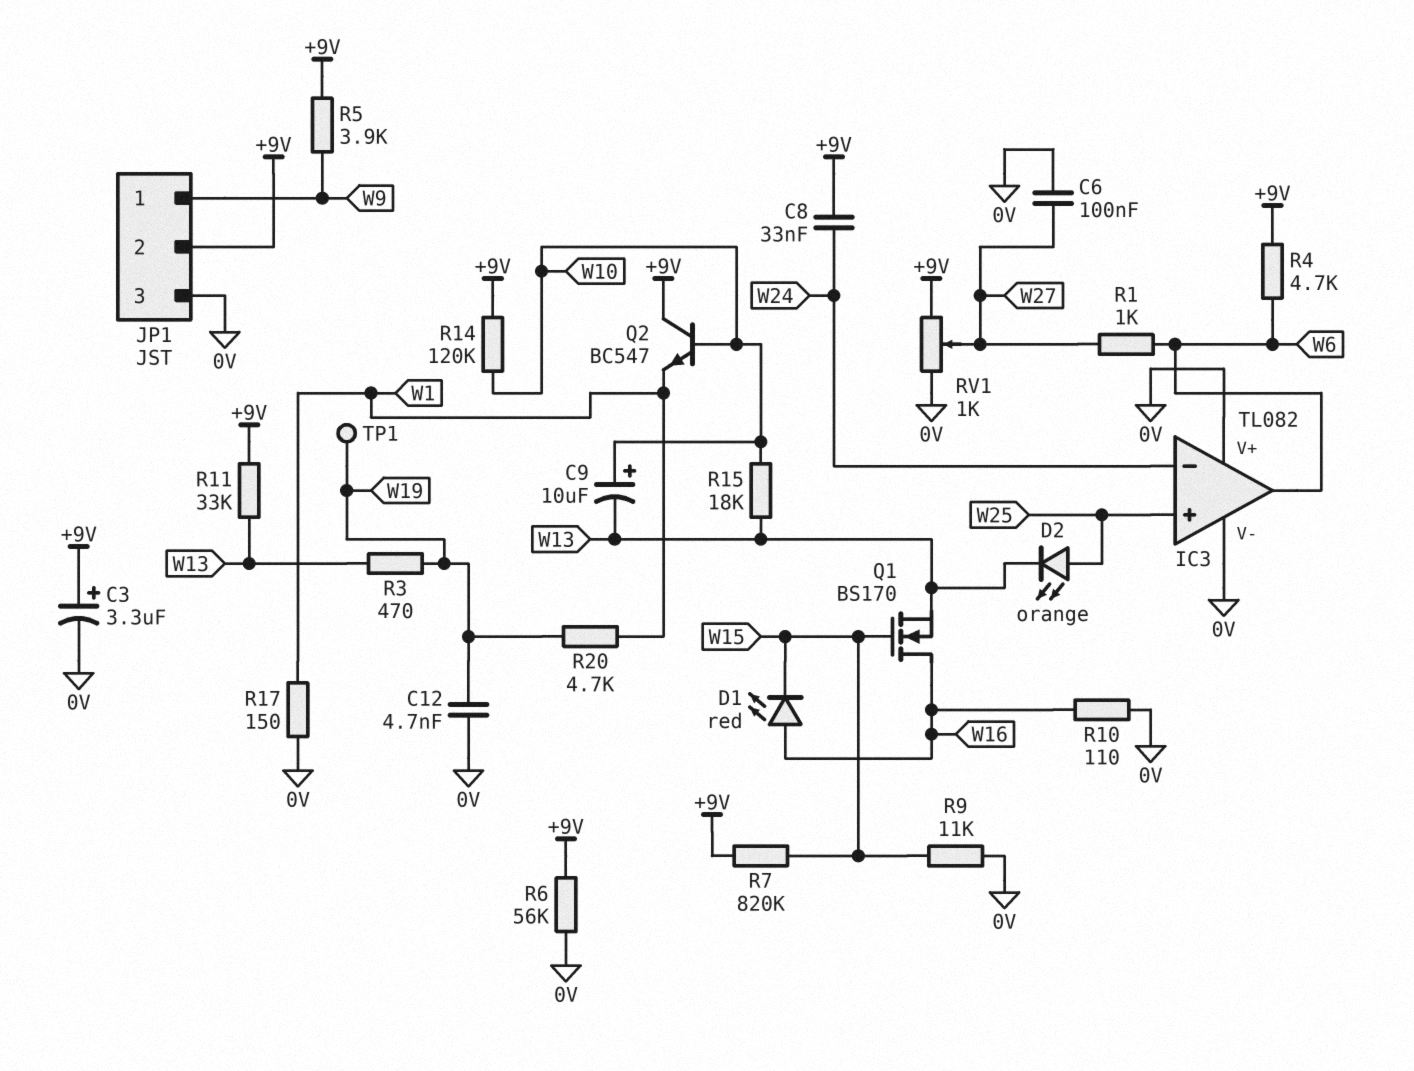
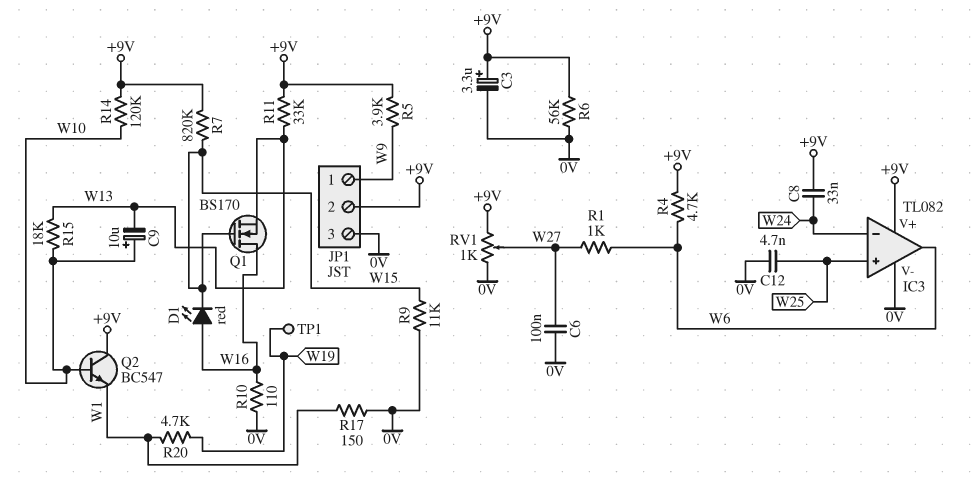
C12: 4.7nF (0V, W19) -> 4.7nF (0V, W25)
D2: LED orange (A W25, K W13) -> none
IC3 pin V+: 0V -> +9V
R3: 470 (W13, W19) -> none

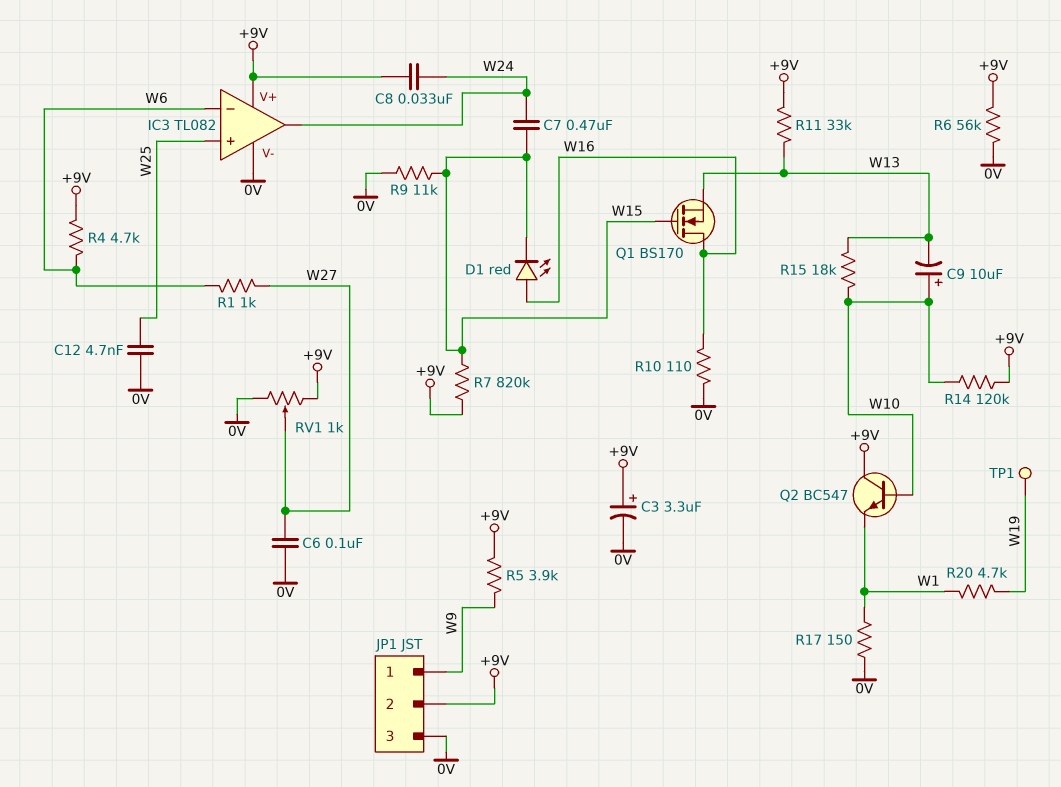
C7: none -> 470nF (W15, W24)
IC3 pin in-: W24 -> W6
IC3 pin out: W6 -> W24

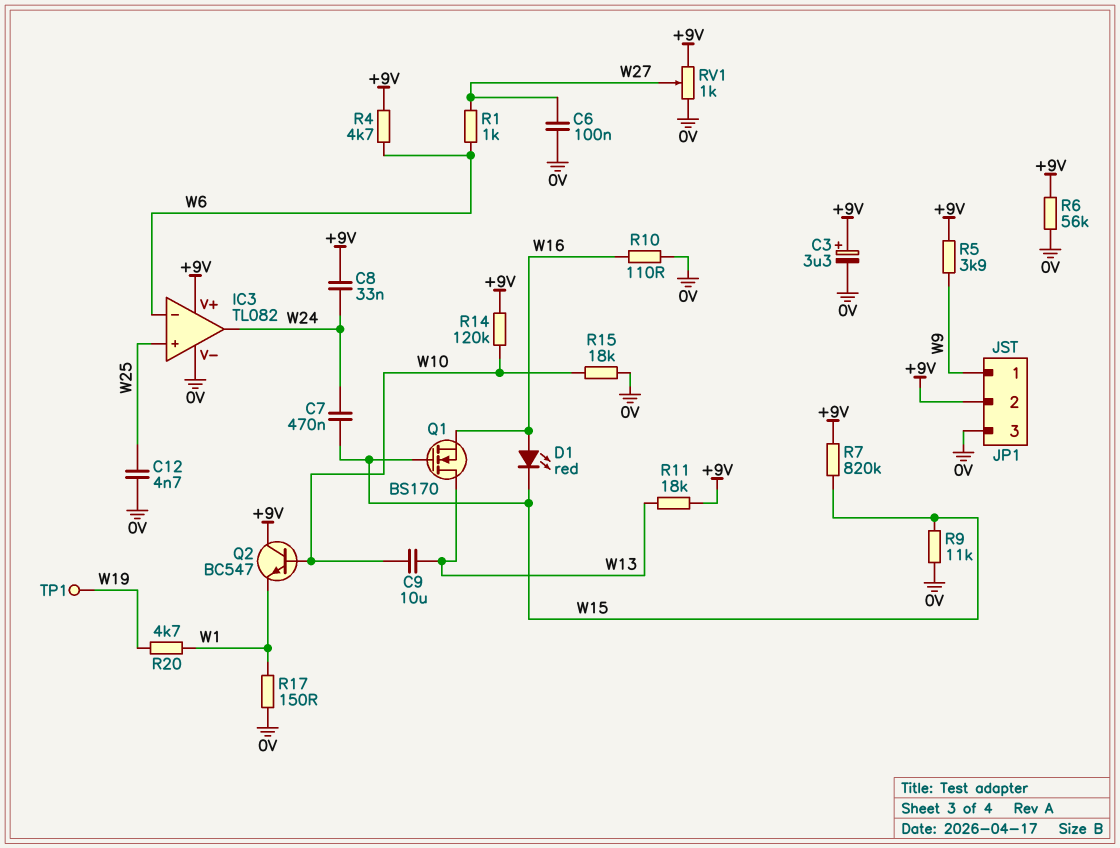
C9: 10uF (plus W10, minus W13) -> 10uF (W10, W13)
Q1: NMOS BS170 (G W15, D W16, S W13) -> NMOS BS170 (G W15, D W13, S W16)
R11: 33k (+9V, W13) -> 18k (+9V, W13)
R15: 18k (W10, W13) -> 18k (0V, W10)

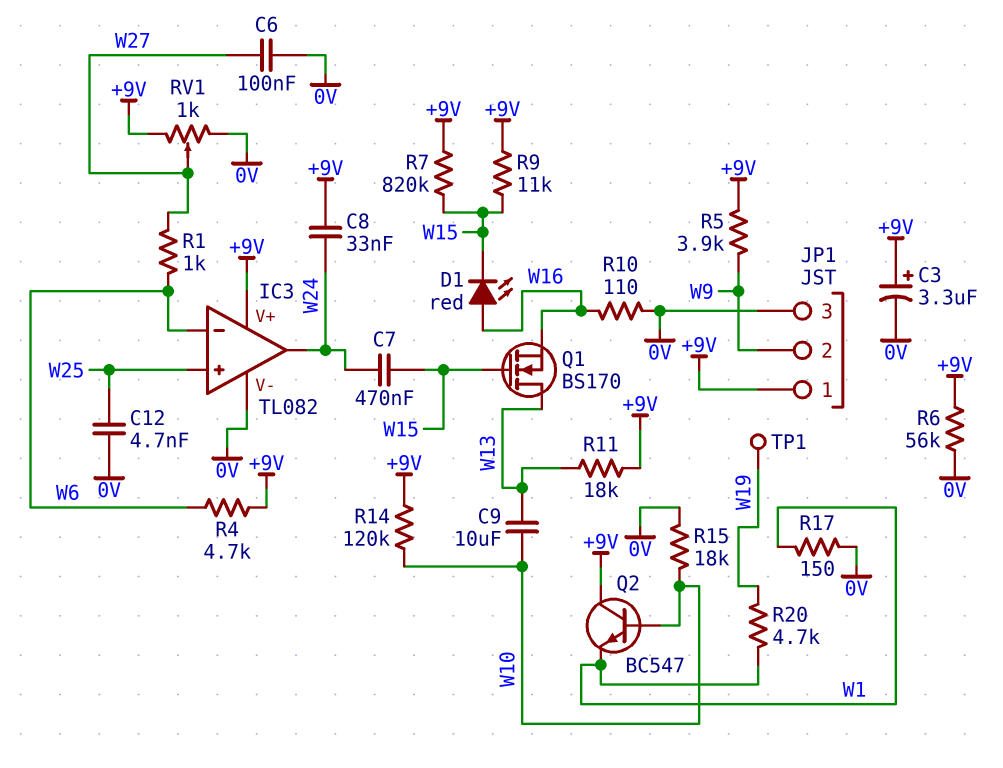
JP1 pin 1: W9 -> +9V
JP1 pin 2: +9V -> W9
R9: 11k (0V, W15) -> 11k (+9V, W15)

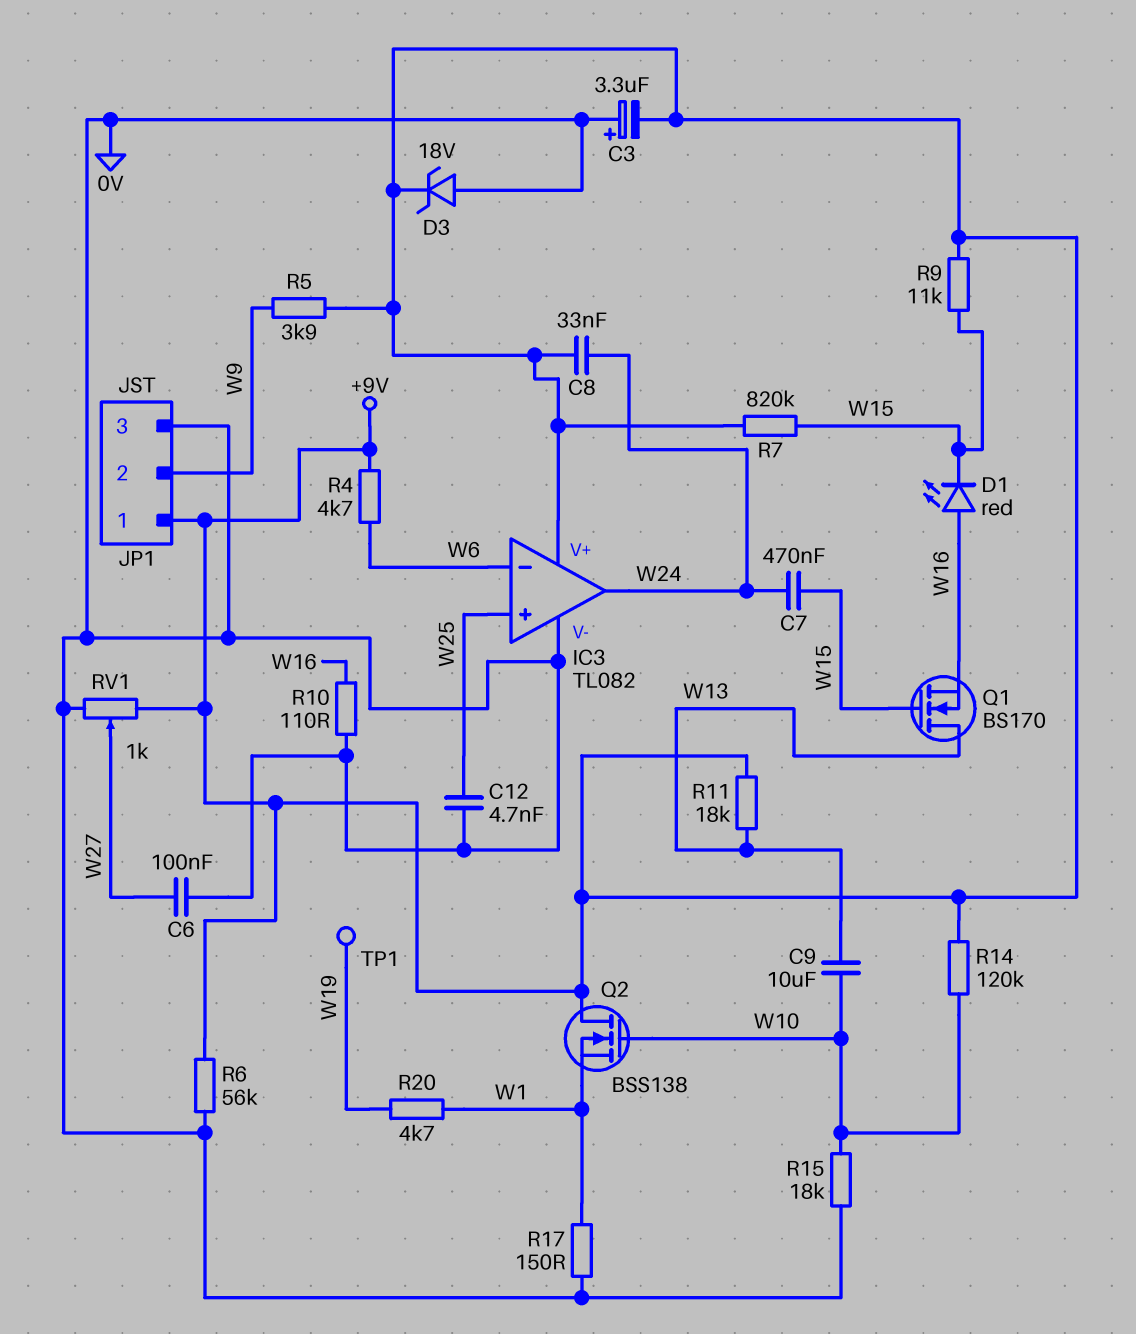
C3: 3.3uF (plus +9V, minus 0V) -> 3.3uF (plus 0V, minus +9V)
D3: none -> zener 18V (A 0V, K +9V)
Q2: NPN BC547 (B W10, C +9V, E W1) -> NMOS BSS138 (G W10, D +9V, S W1)
R1: 1k (W6, W27) -> none

